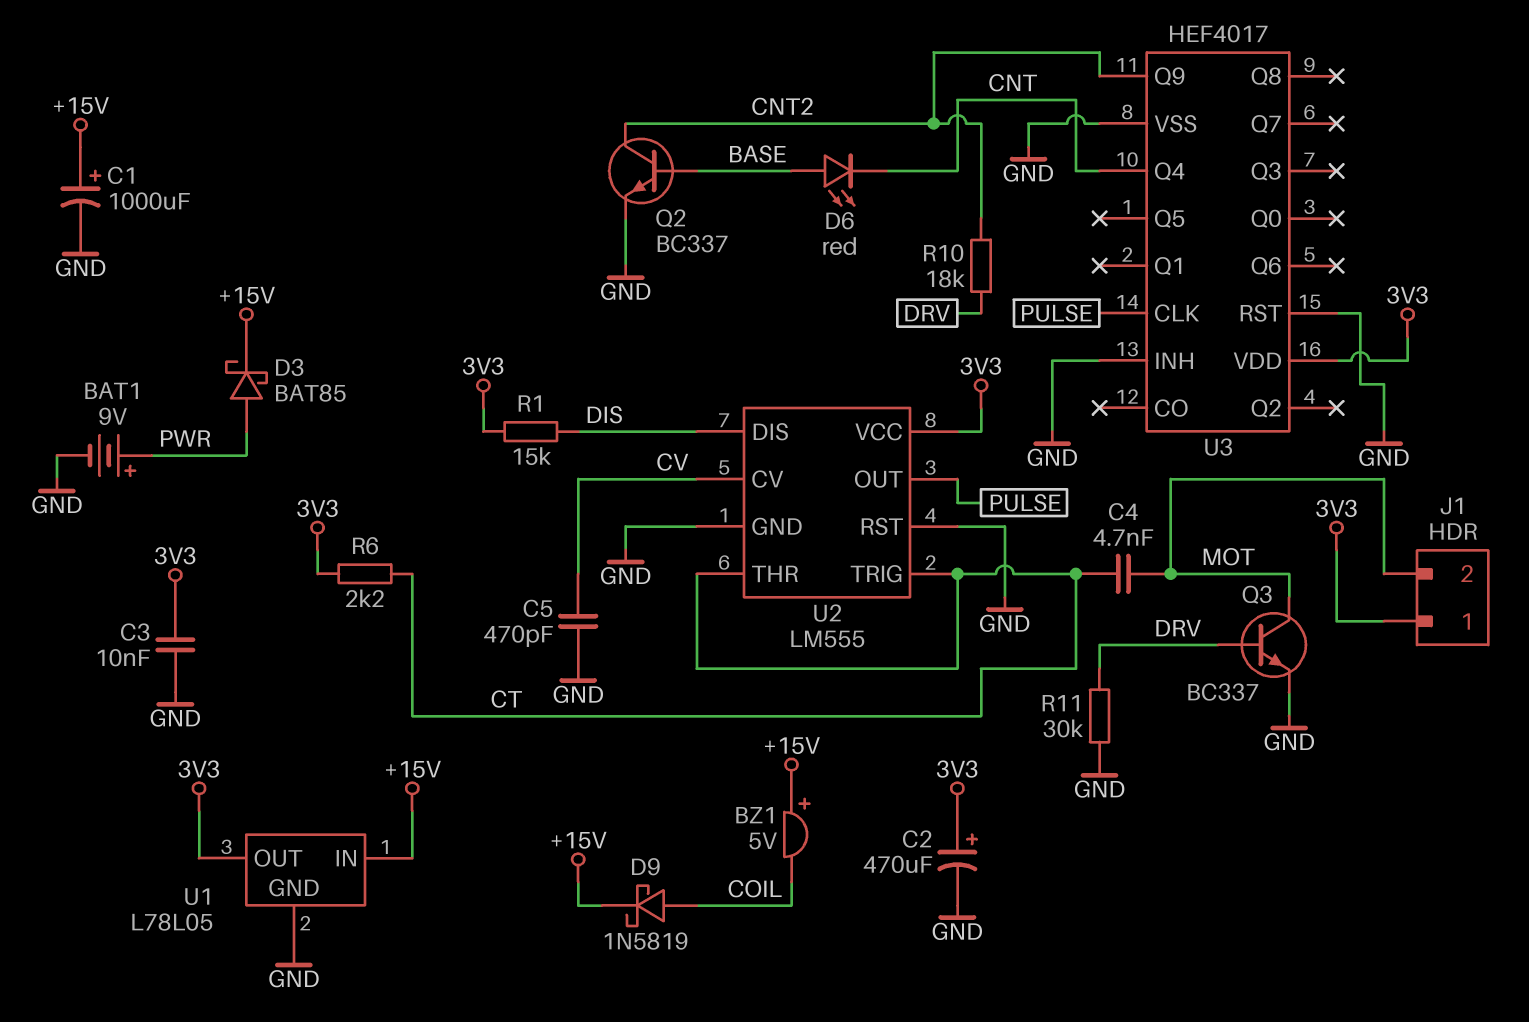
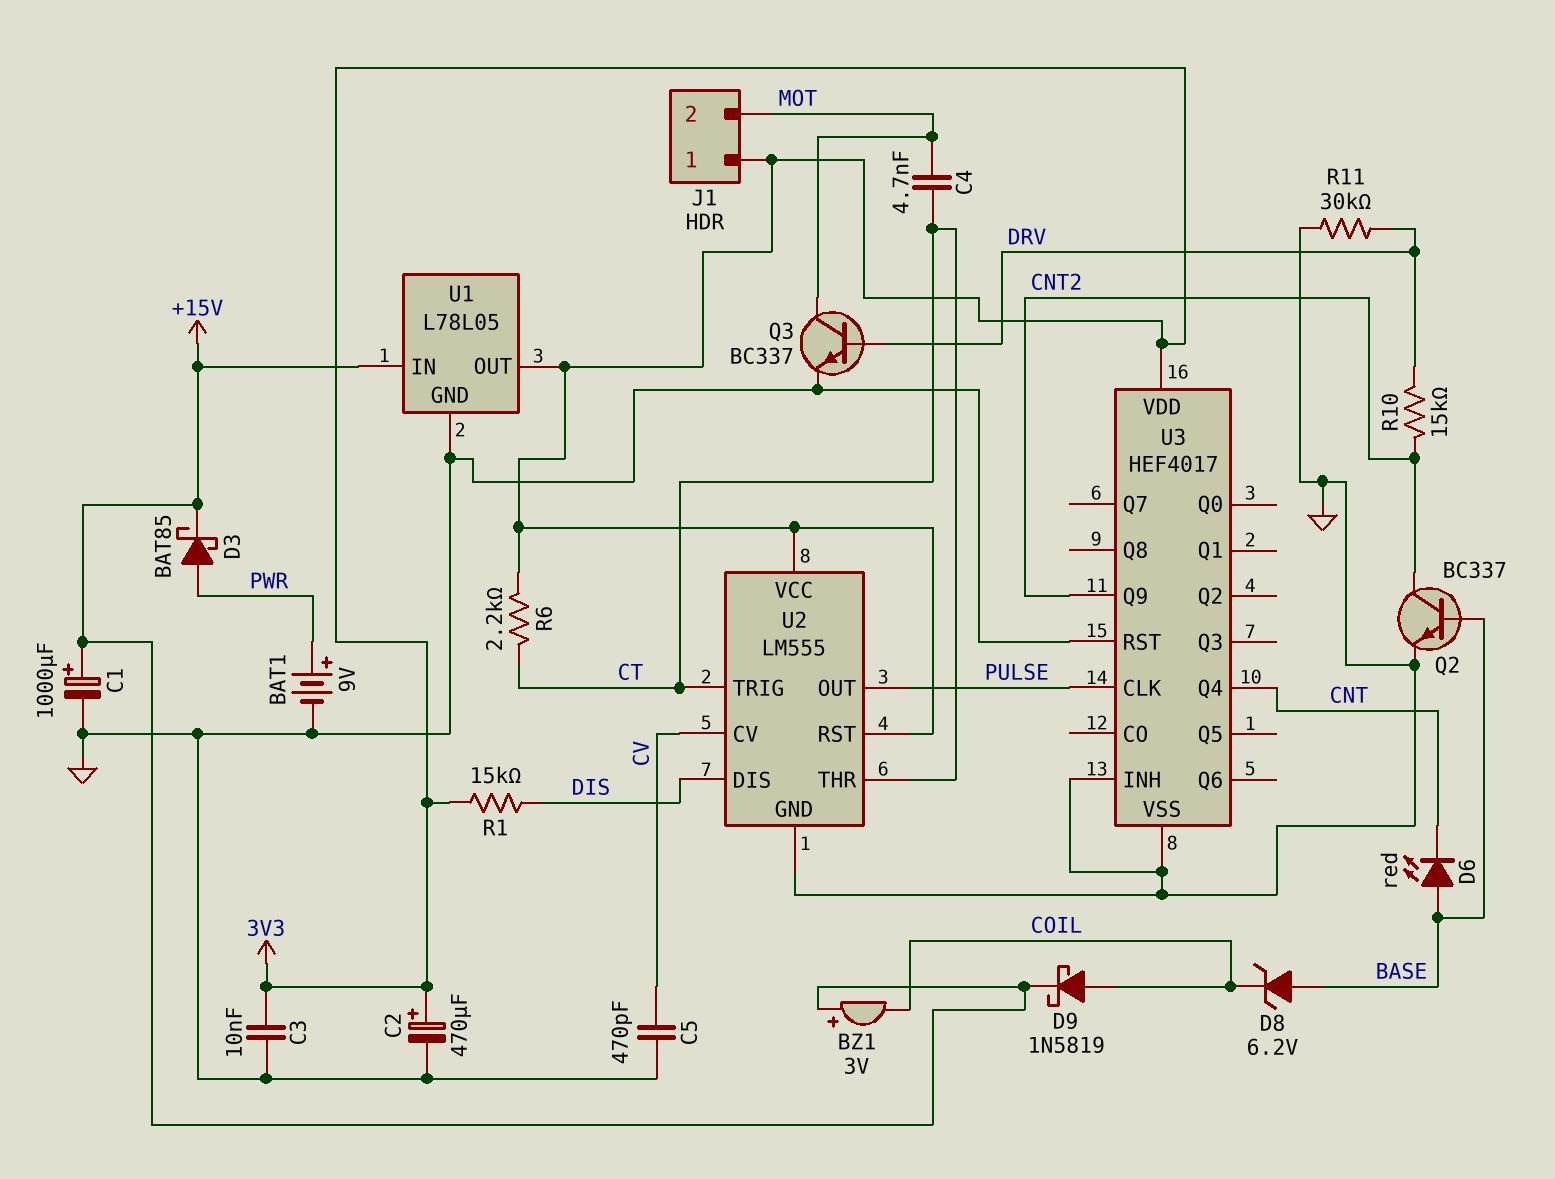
BZ1: buzzer 5V (plus +15V, minus COIL) -> buzzer 3V (plus +15V, minus COIL)
D8: none -> zener 6.2V (A BASE, K COIL)
R10: 18k (CNT2, DRV) -> 15k (CNT2, DRV)
U2 pin RST: GND -> 3V3

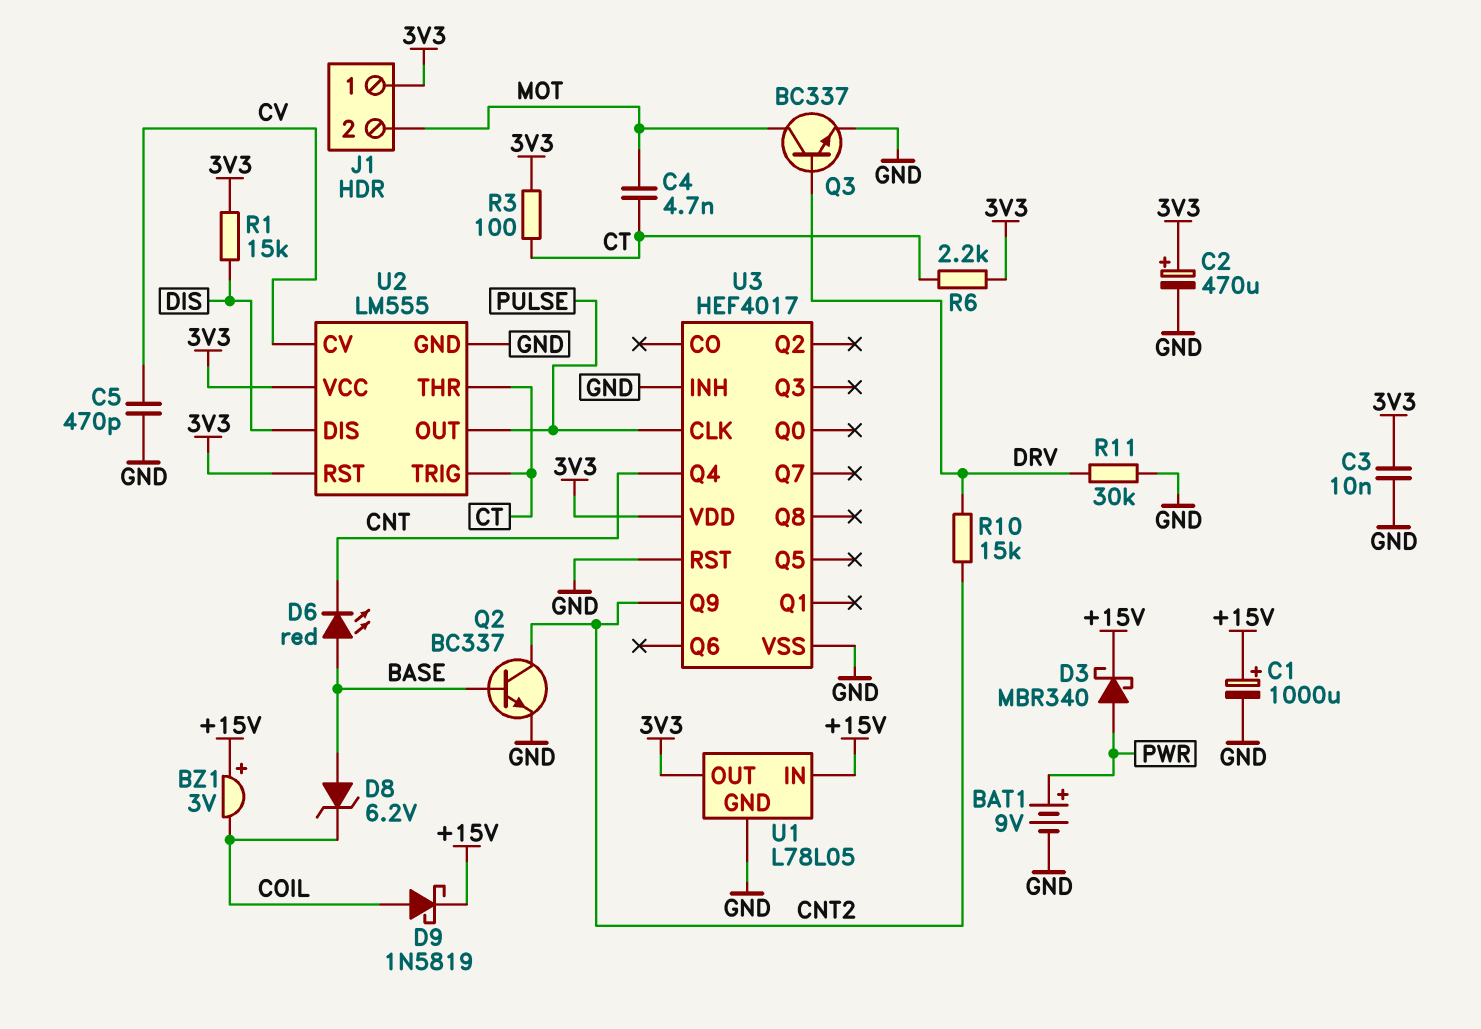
D3: schottky BAT85 (A PWR, K +15V) -> schottky MBR340 (A PWR, K +15V)
R3: none -> 100 (3V3, CT)

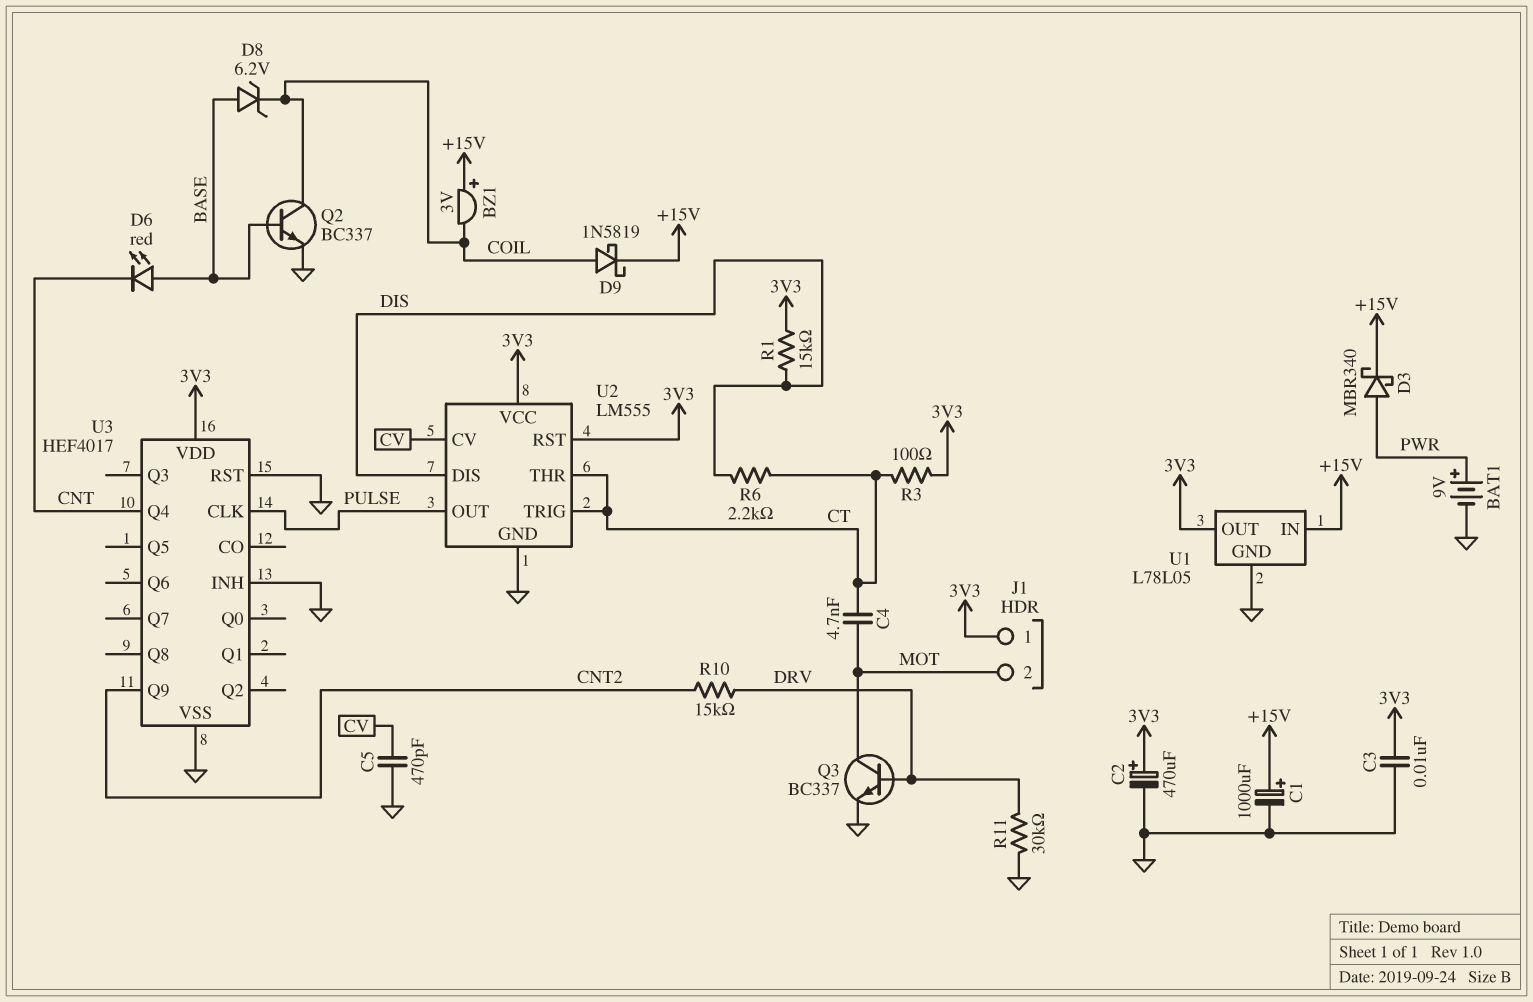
Q2: NPN BC337 (B BASE, C CNT2, E GND) -> NPN BC337 (B BASE, C COIL, E GND)
R6: 2.2k (3V3, CT) -> 2.2k (CT, DIS)

